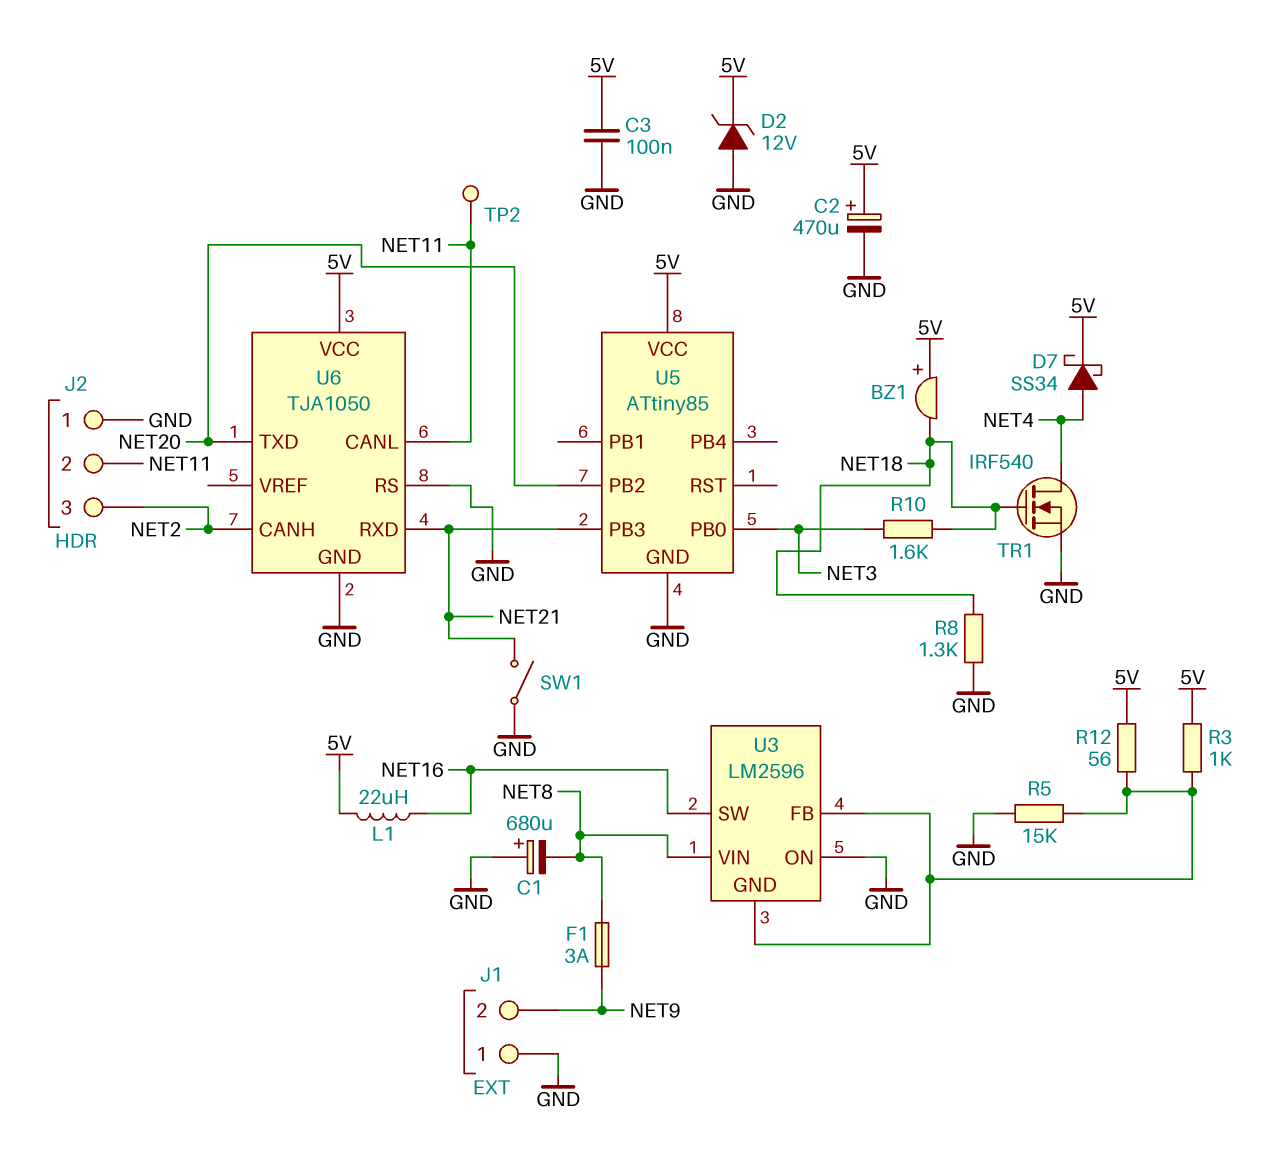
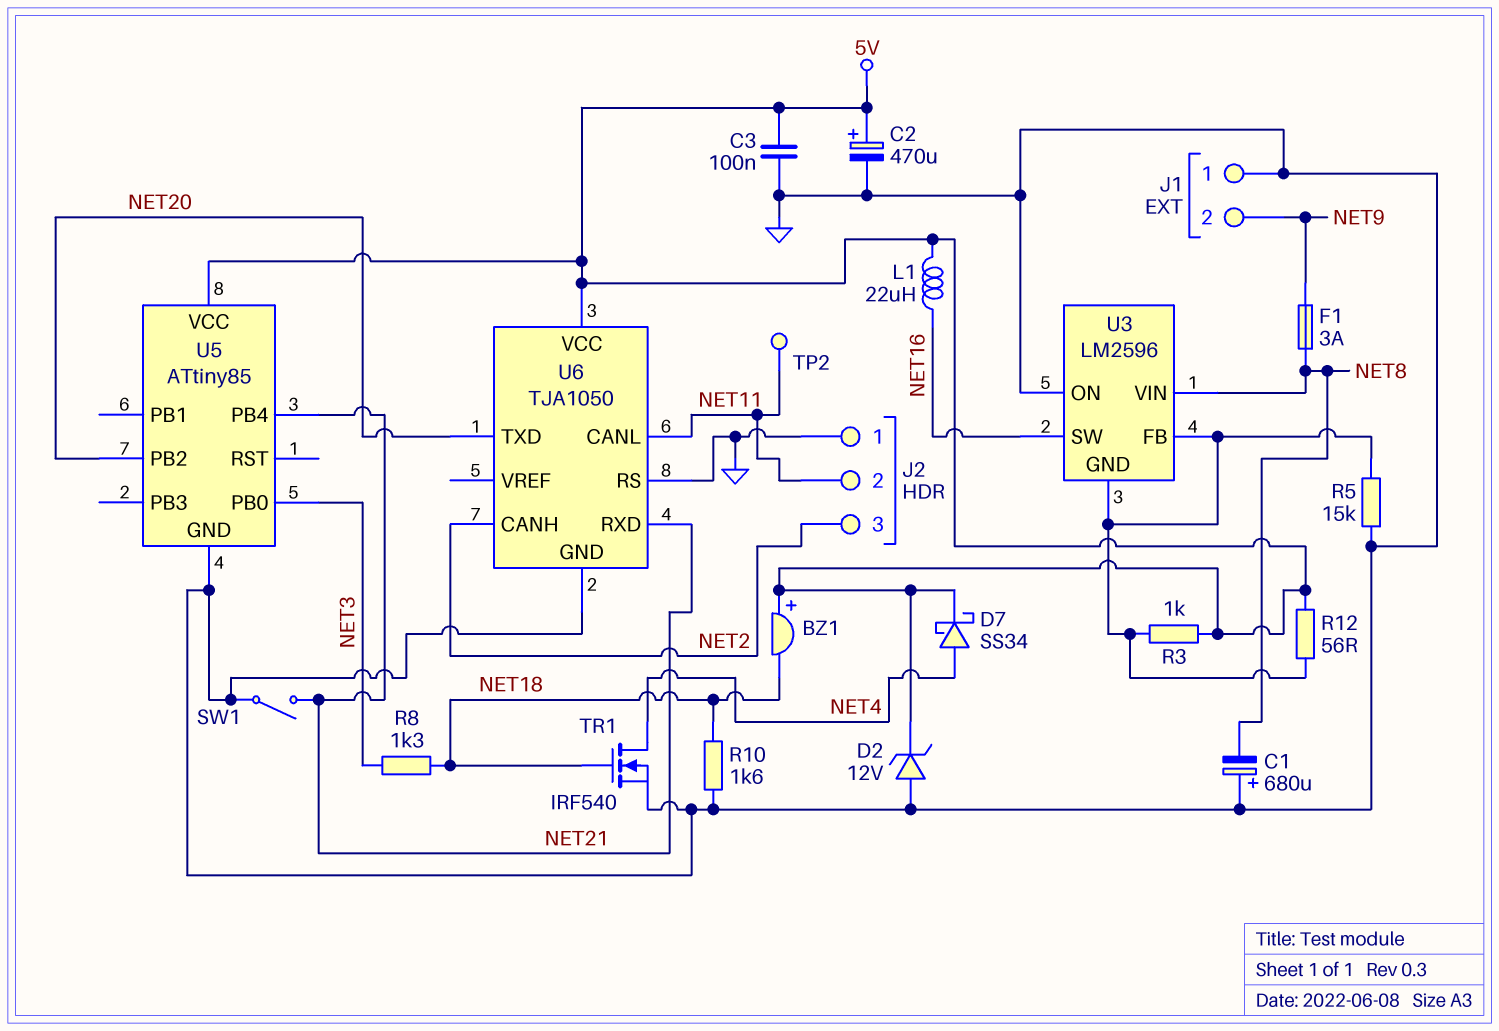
R8: 1.3k (GND, NET18) -> 1.3k (NET3, NET18)
R10: 1.6k (NET3, NET18) -> 1.6k (GND, NET18)
U5 pin PB3: NET21 -> none
U5 pin PB4: none -> NET21

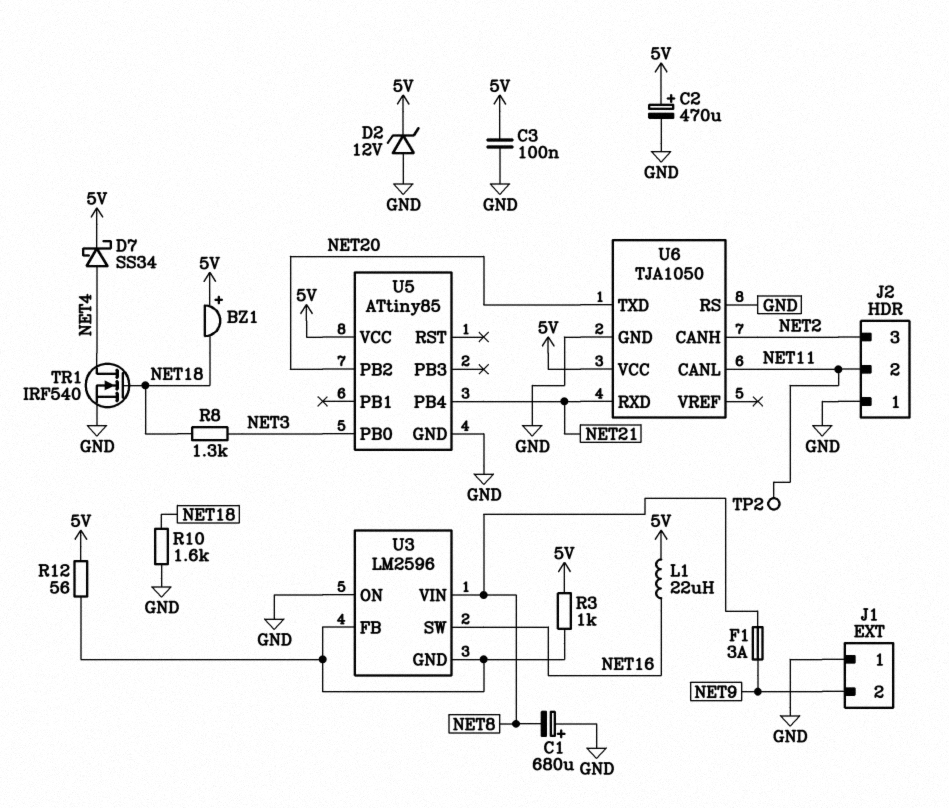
R5: 15k (GND, U3/FB) -> none
SW1: switch (GND, NET21) -> none

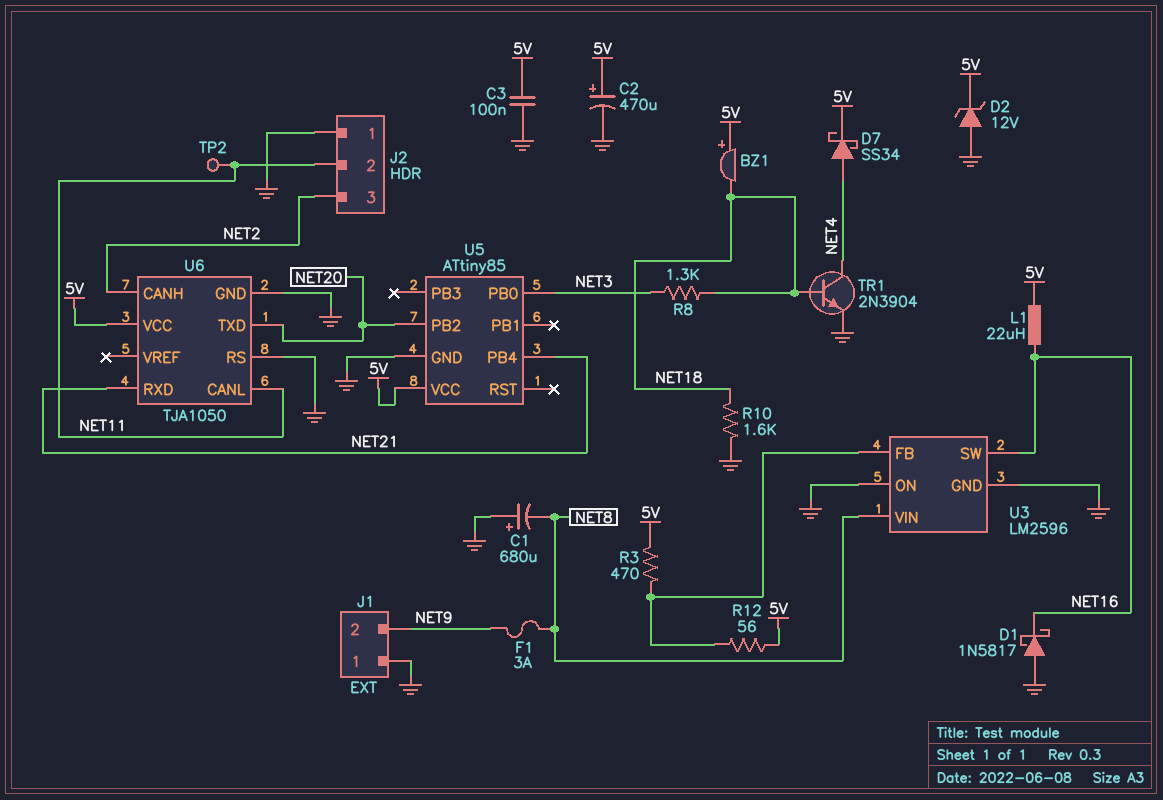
D1: none -> schottky 1N5817 (A GND, K NET16)
R3: 1k (5V, U3/FB) -> 470 (5V, U3/FB)
TR1: NMOS IRF540 (G NET18, D NET4, S GND) -> NPN 2N3904 (B NET18, C NET4, E GND)
U3 pin GND: U3/FB -> GND

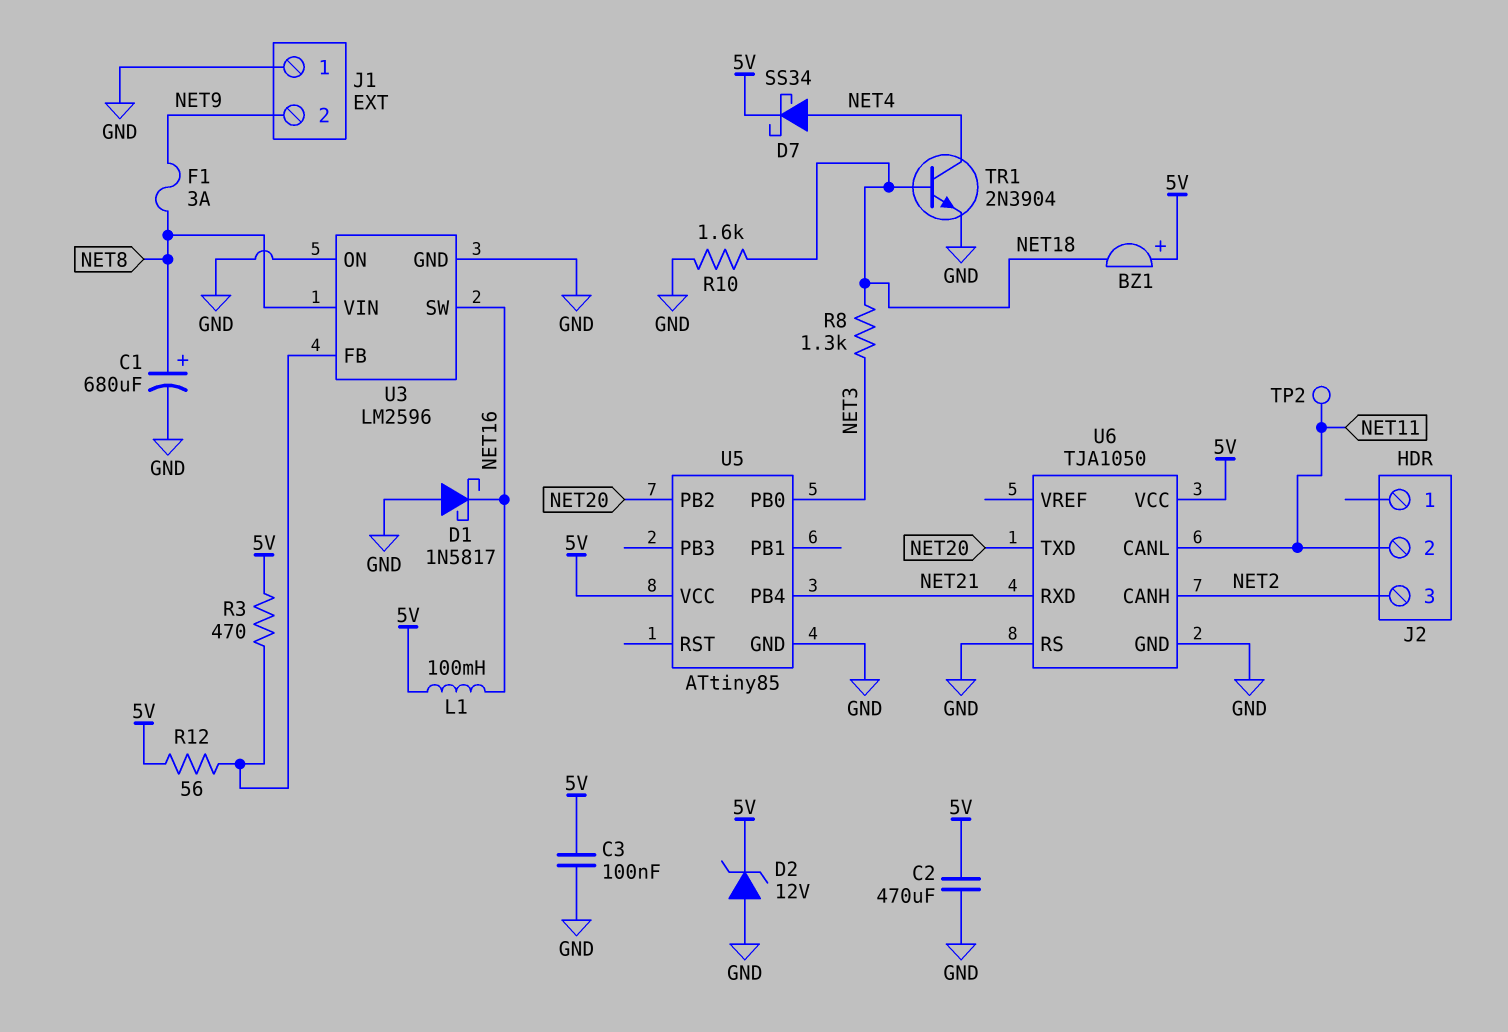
C1: 680uF (plus GND, minus NET8) -> 680uF (plus NET8, minus GND)
C2: 470uF (plus 5V, minus GND) -> 470uF (5V, GND)
J2 pin 1: GND -> none
L1: 22uH (5V, NET16) -> 100mH (5V, NET16)

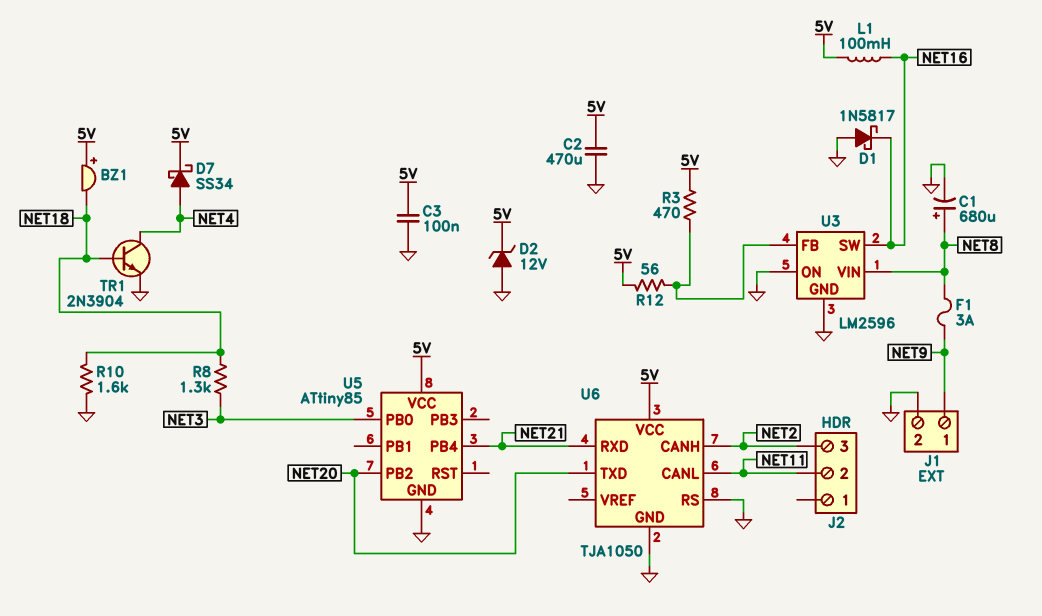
J1 pin 1: GND -> NET9
J1 pin 2: NET9 -> GND
TP2: test point (NET11) -> none

